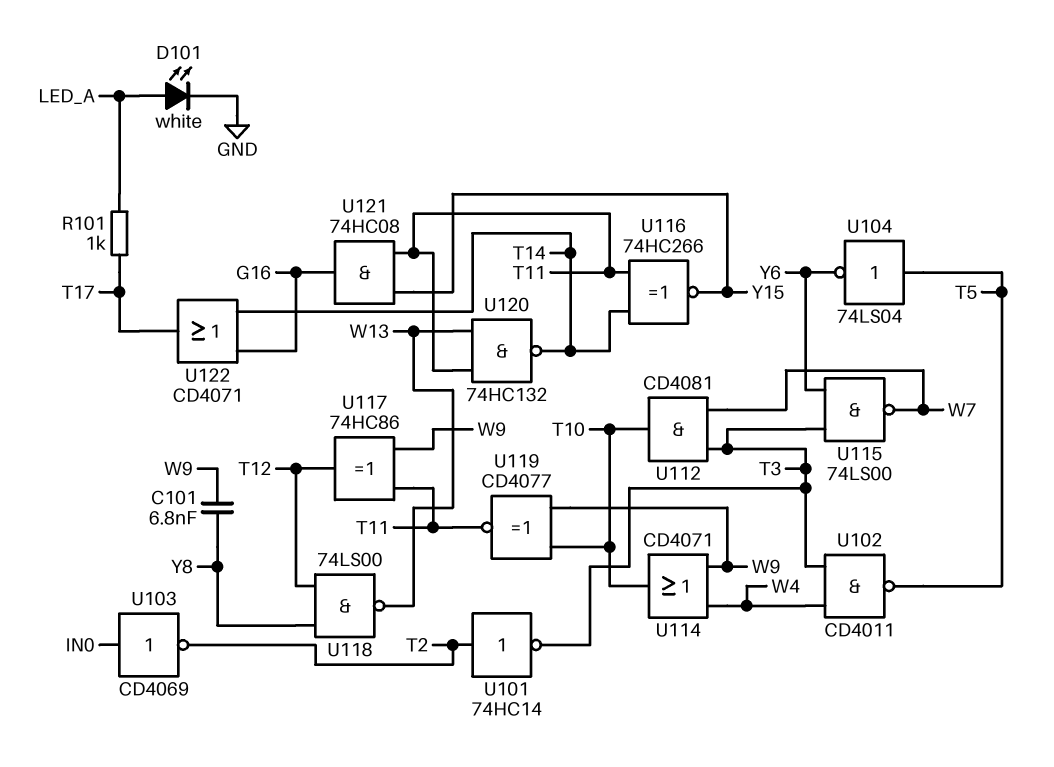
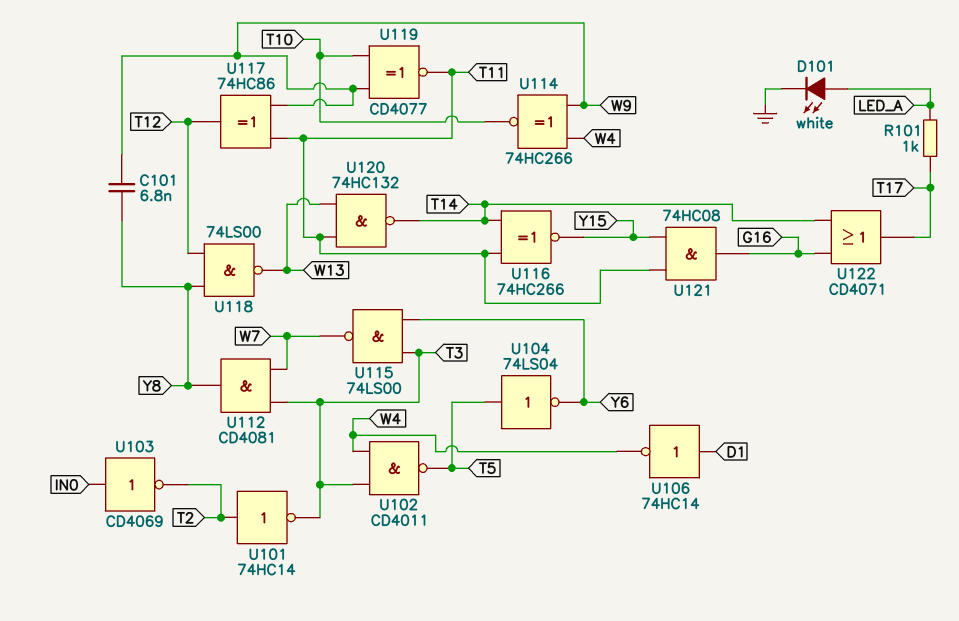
U106: none -> NOT 74HC14 (in D1, out W4)
U112: AND CD4081 (in T3, in W7, out T10) -> AND CD4081 (in T3, in W7, out Y8)
U114: OR CD4071 (in W4, in W9, out T10) -> XNOR 74HC266 (in W4, in W9, out T10)

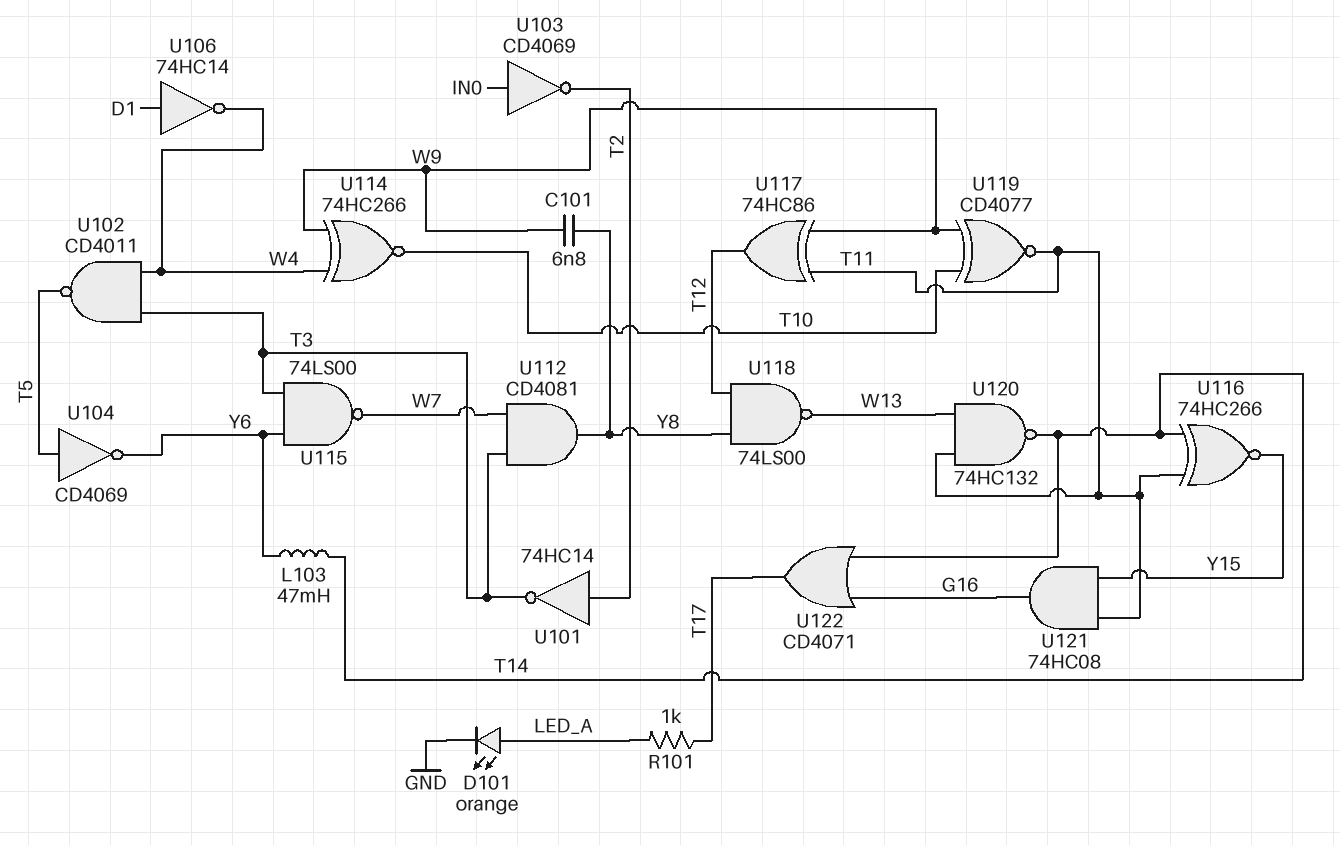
D101: LED white (A LED_A, K GND) -> LED orange (A LED_A, K GND)
L103: none -> 47mH (T14, Y6)
U104: NOT 74LS04 (in T5, out Y6) -> NOT CD4069 (in T5, out Y6)

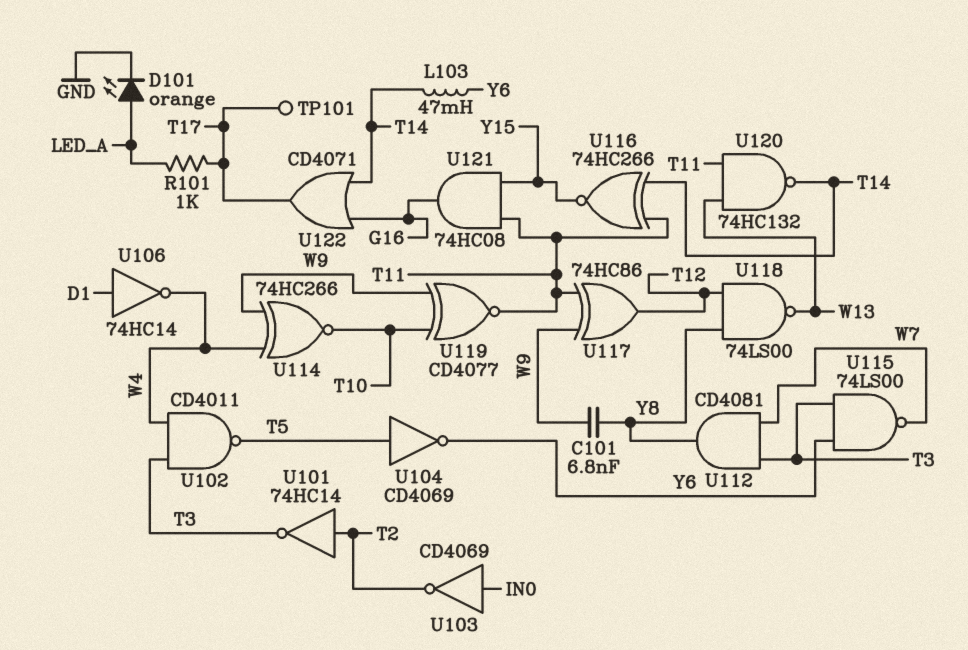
TP101: none -> test point (T17)

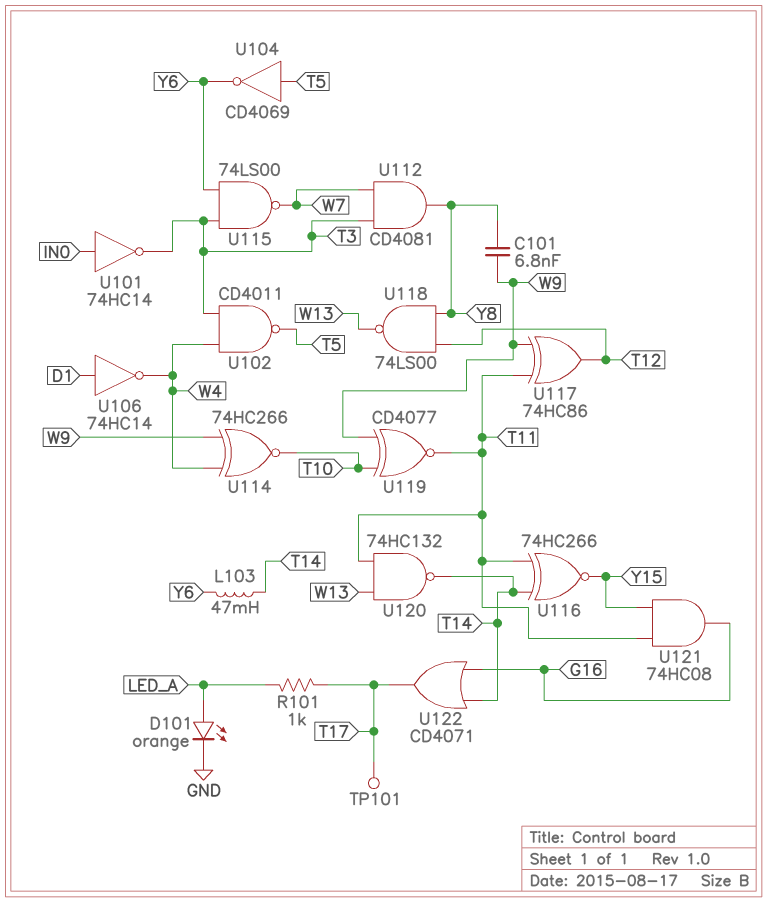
U101: NOT 74HC14 (in T2, out T3) -> NOT 74HC14 (in IN0, out T3)
U103: NOT CD4069 (in IN0, out T2) -> none

